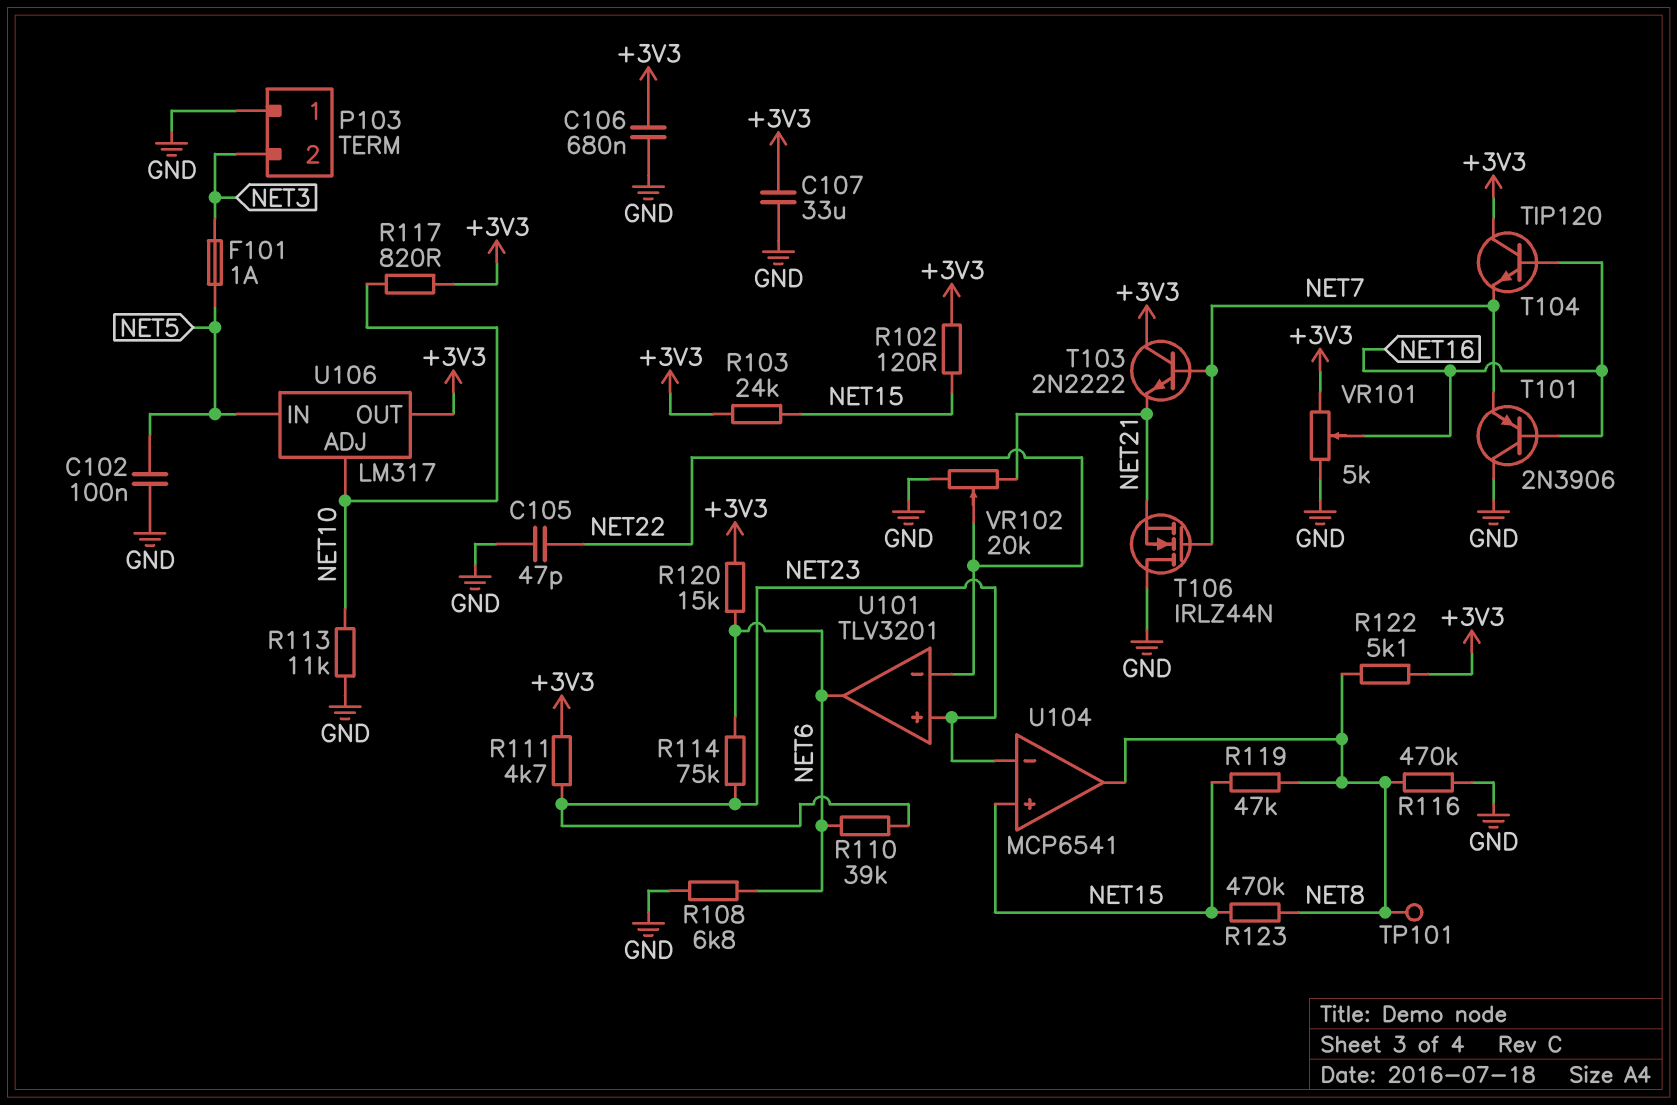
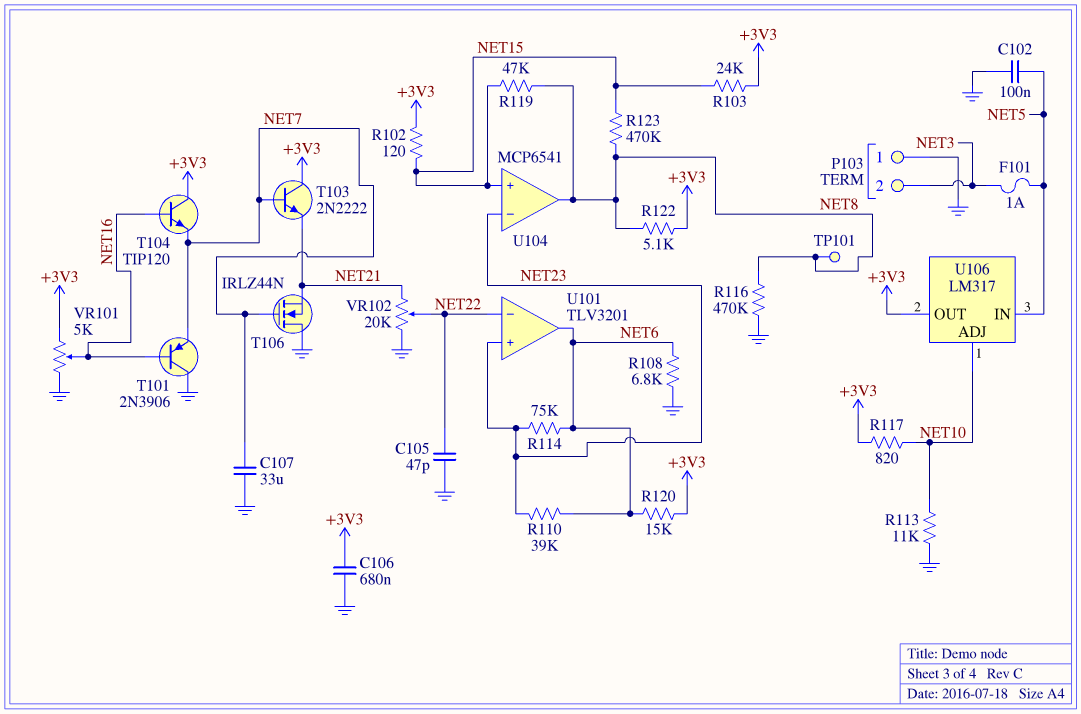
C107: 33uF (+3V3, GND) -> 33uF (GND, NET7)
R111: 4.7k (+3V3, NET23) -> none

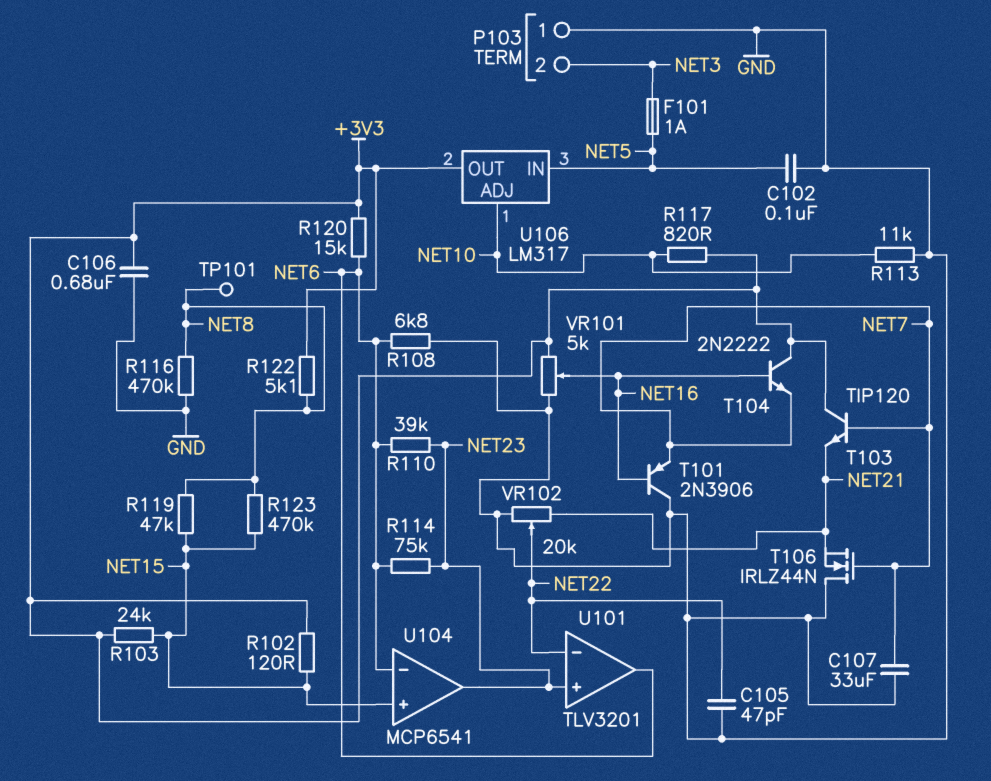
T103: NPN 2N2222 (B NET7, C +3V3, E NET21) -> NPN TIP120 (B NET7, C +3V3, E NET21)
T104: NPN TIP120 (B NET16, C +3V3, E NET7) -> NPN 2N2222 (B NET16, C +3V3, E NET7)
U104 pin in-: NET23 -> NET6
U104 pin out: NET8 -> NET23

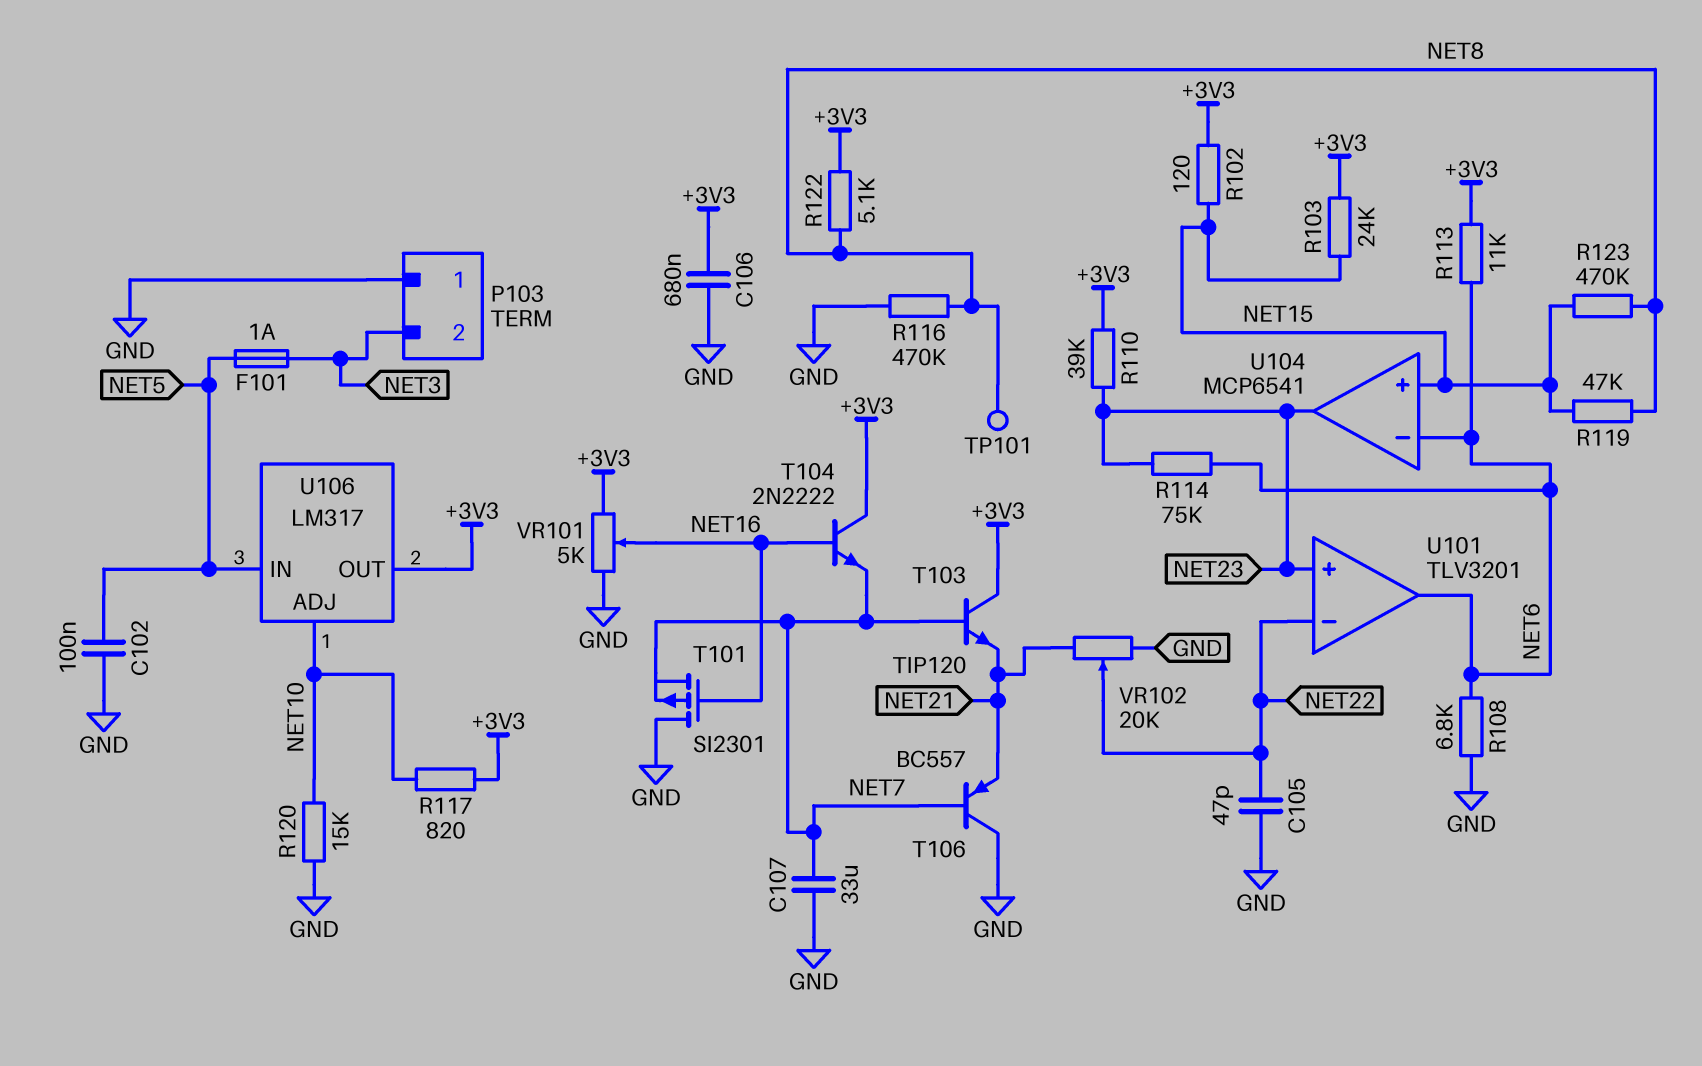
R110: 39k (NET6, NET23) -> 39k (+3V3, NET23)
R113: 11k (GND, NET10) -> 11k (+3V3, NET6)
R120: 15k (+3V3, NET6) -> 15k (GND, NET10)
T101: PNP 2N3906 (B NET16, C GND, E NET7) -> PMOS SI2301 (G NET16, D GND, S NET7)
T106: NMOS IRLZ44N (G NET7, D GND, S NET21) -> PNP BC557 (B NET7, C GND, E NET21)

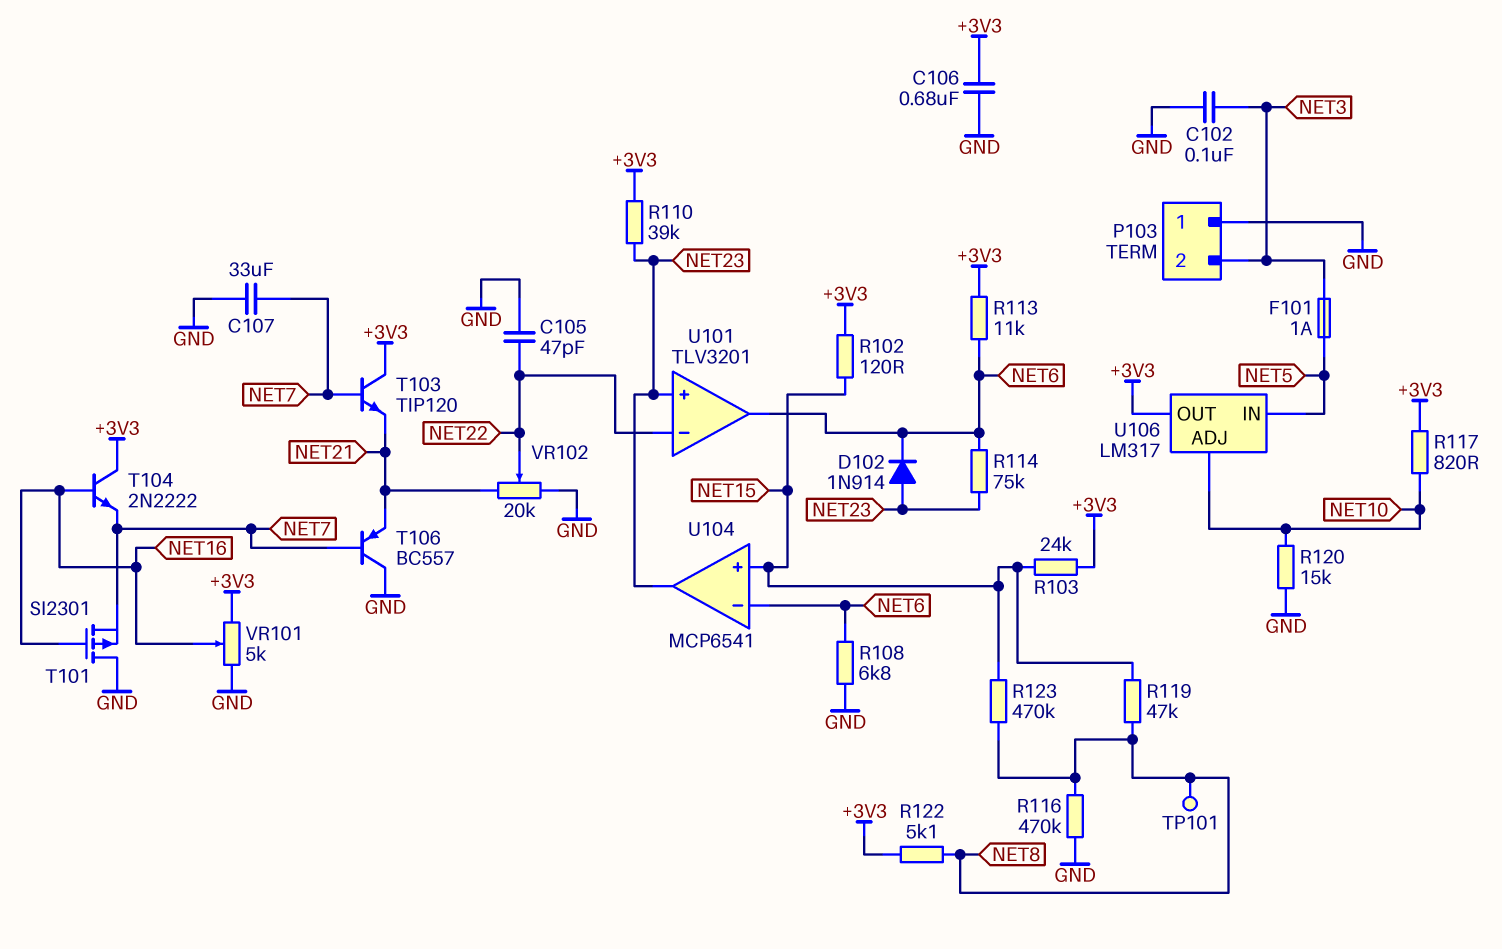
C102: 100nF (GND, NET5) -> 100nF (GND, NET3)
D102: none -> diode 1N914 (A NET23, K NET6)

